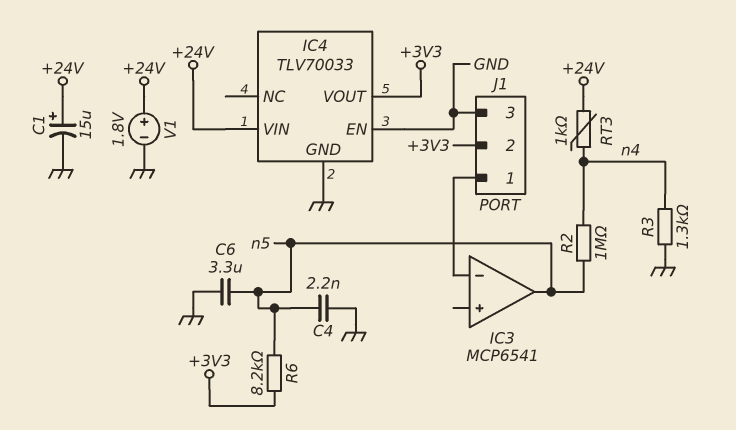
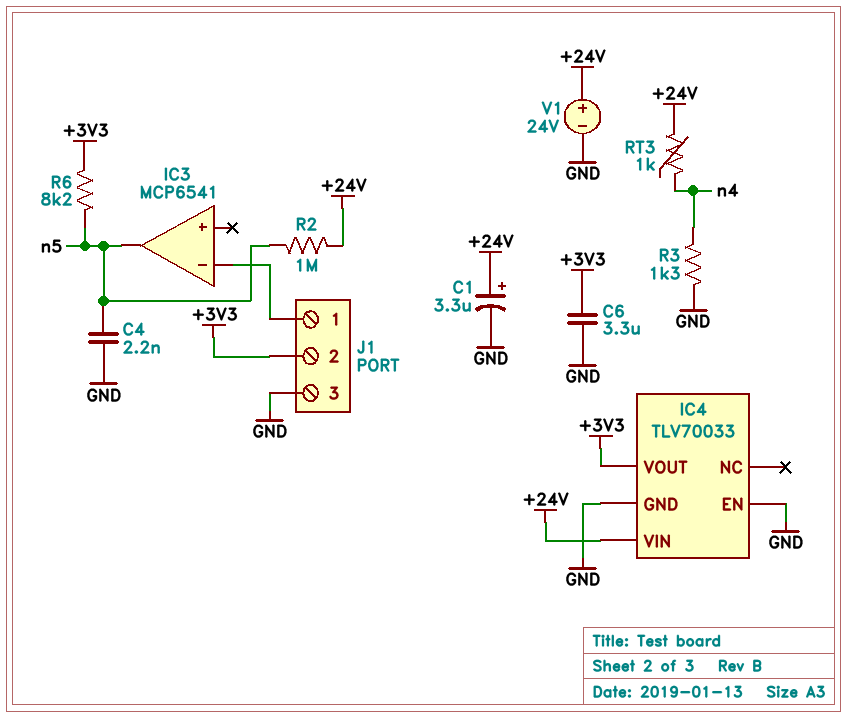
C1: 15uF (plus +24V, minus GND) -> 3.3uF (plus +24V, minus GND)
C6: 3.3uF (GND, n5) -> 3.3uF (+3V3, GND)
R2: 1M (n4, n5) -> 1M (+24V, n5)
V1: 1.8V (plus +24V, minus GND) -> 24V (plus +24V, minus GND)

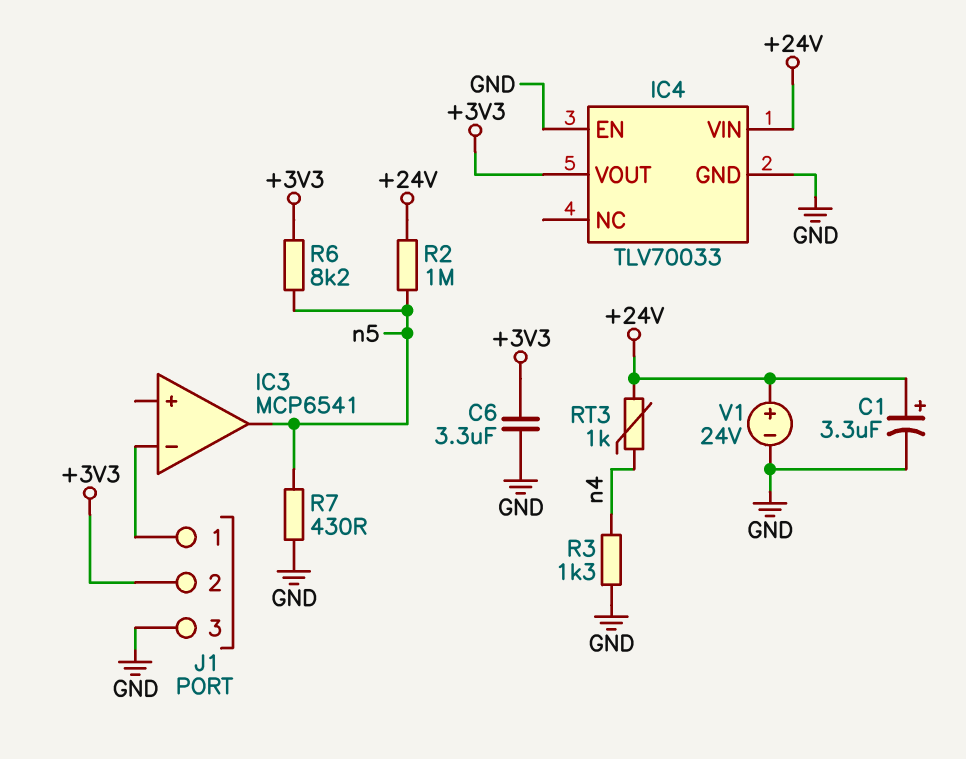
C4: 2.2nF (GND, n5) -> none
R7: none -> 430 (GND, n5)

